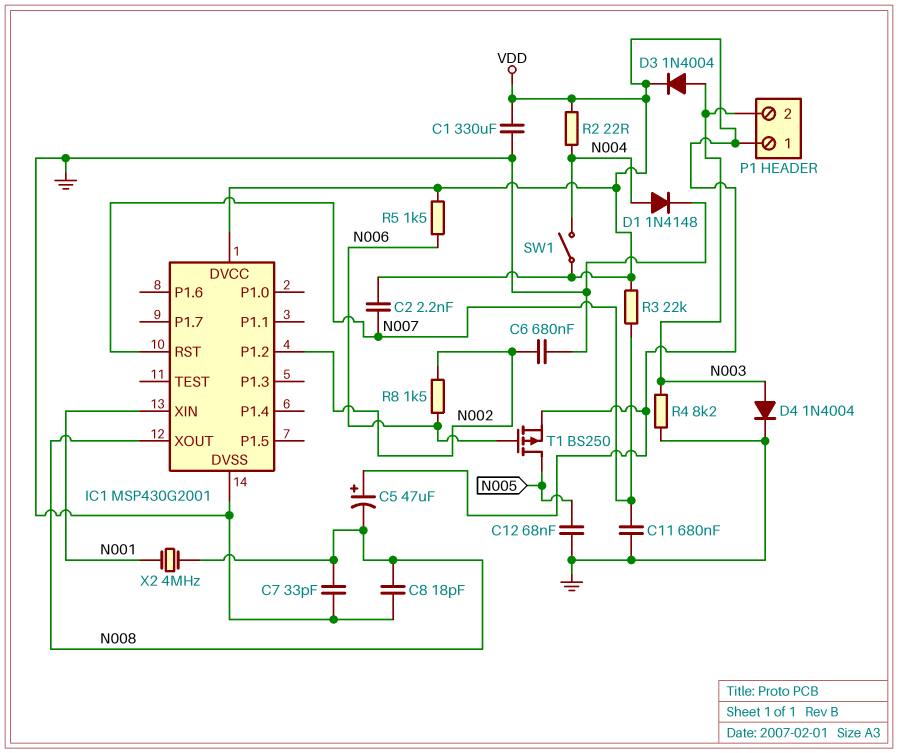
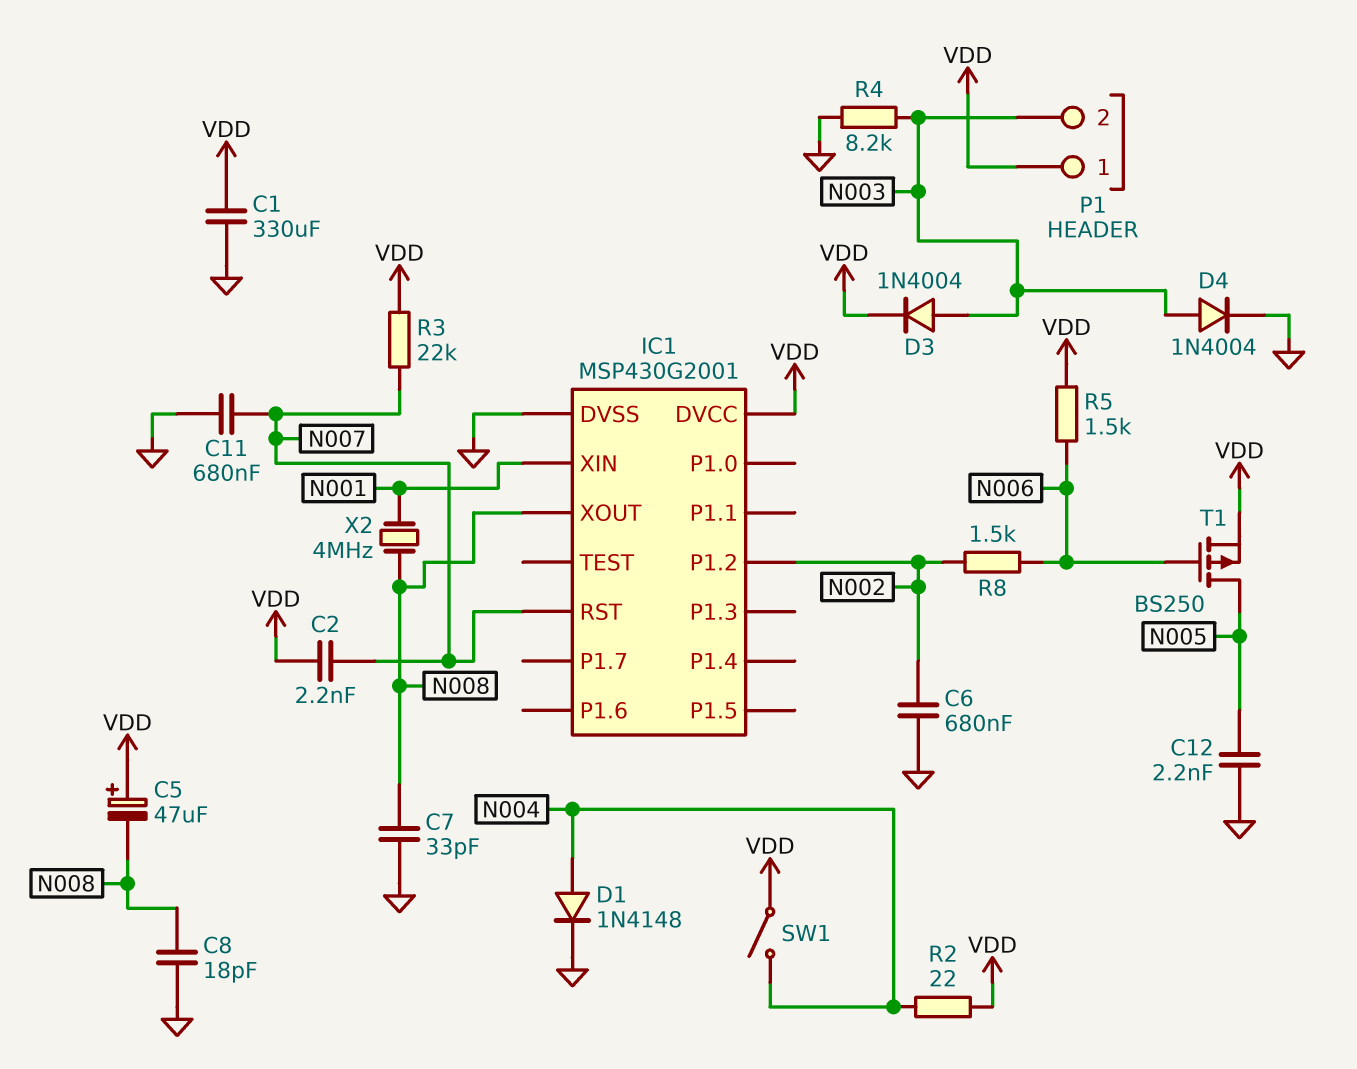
C12: 68nF (GND, N005) -> 2.2nF (GND, N005)

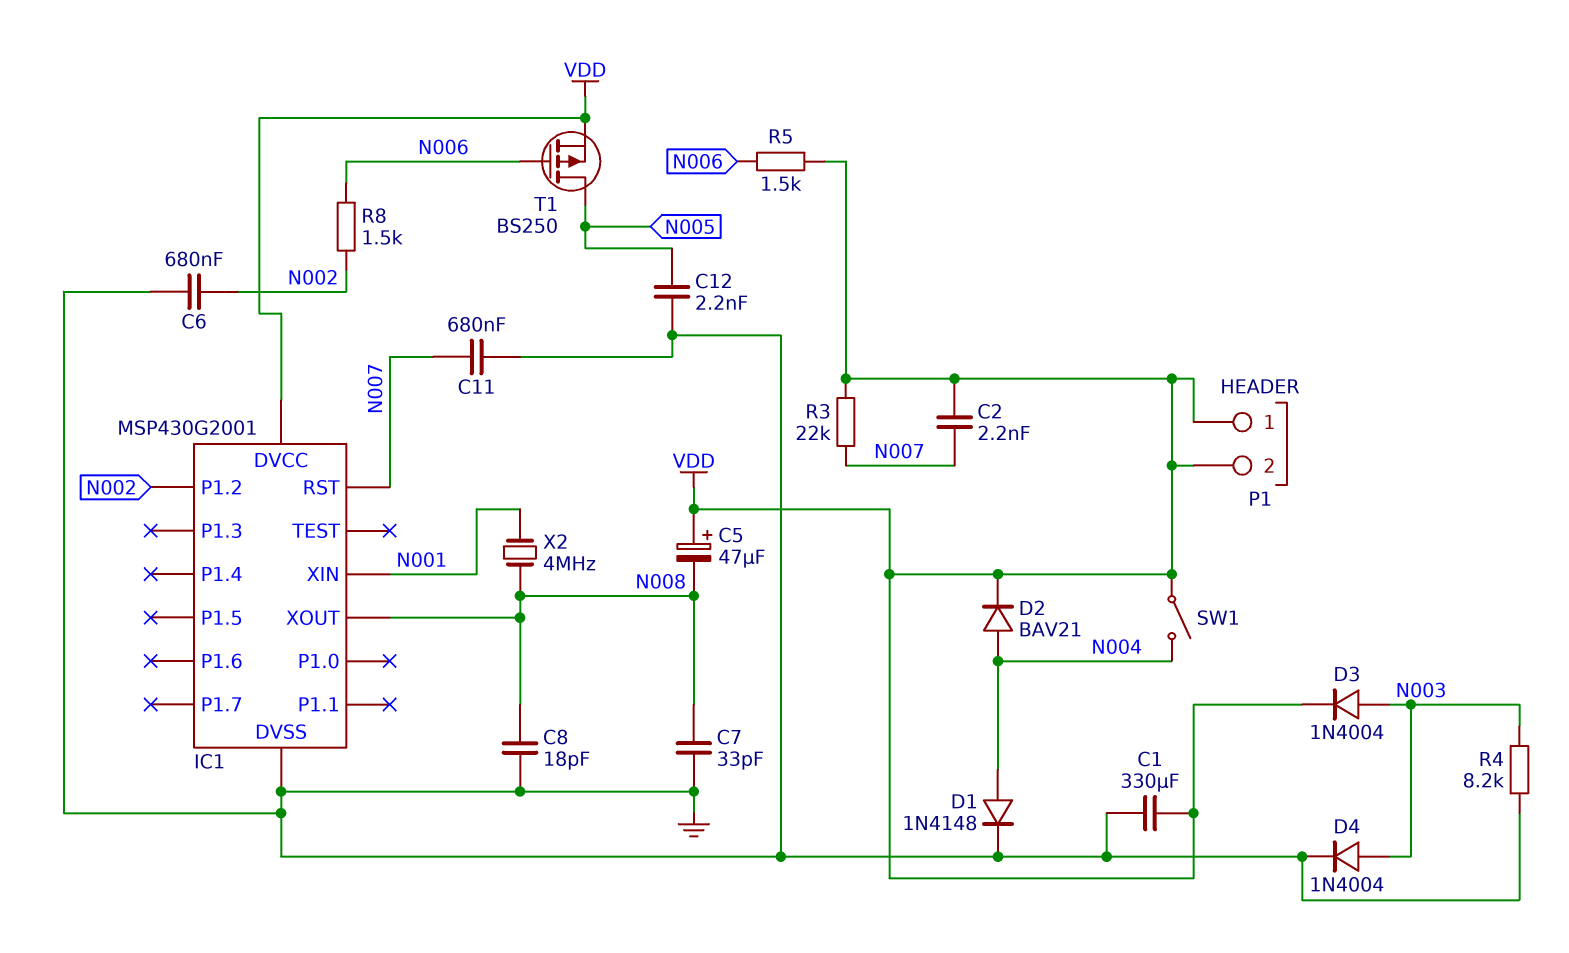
D2: none -> diode BAV21 (A N004, K VDD)
P1 pin 2: N003 -> VDD
R2: 22 (N004, VDD) -> none

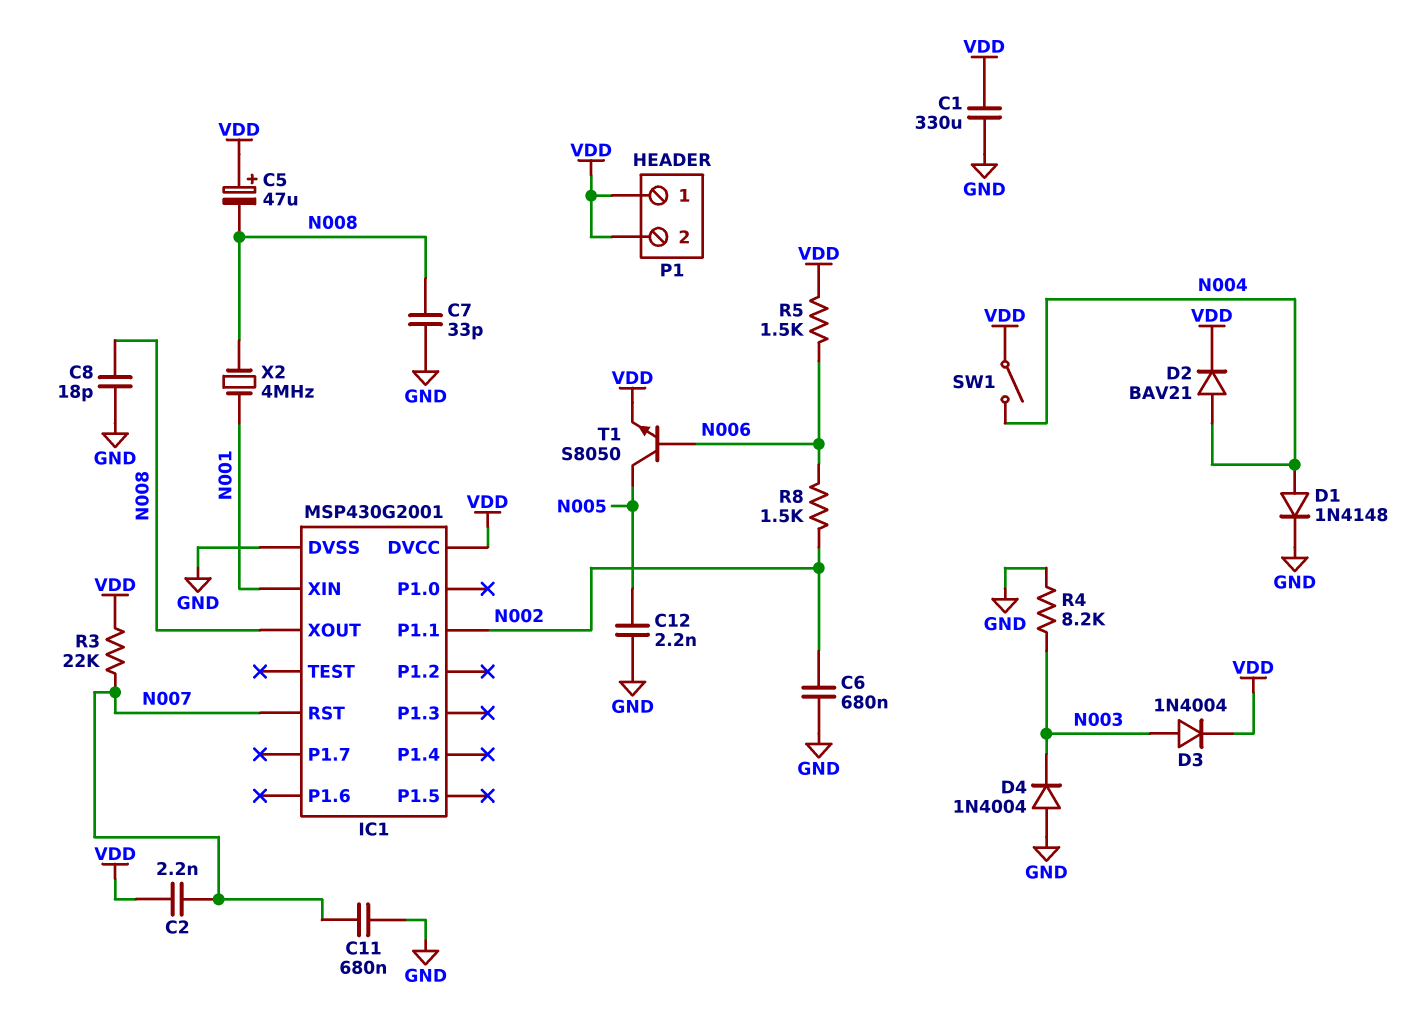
D4: diode 1N4004 (A N003, K GND) -> diode 1N4004 (A GND, K N003)
IC1 pin P1.1: none -> N002
IC1 pin P1.2: N002 -> none
T1: PMOS BS250 (G N006, D N005, S VDD) -> NPN S8050 (B N006, C N005, E VDD)

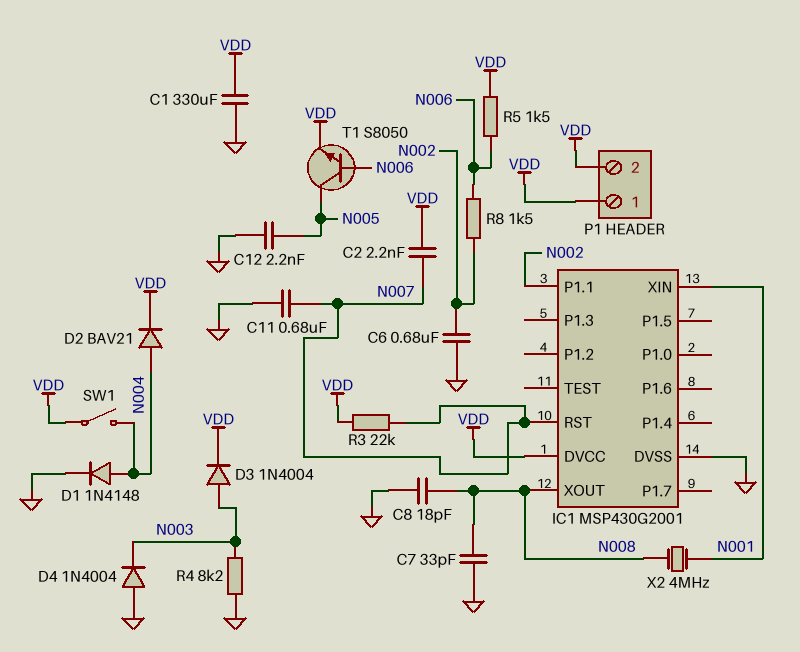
C5: 47uF (plus VDD, minus N008) -> none

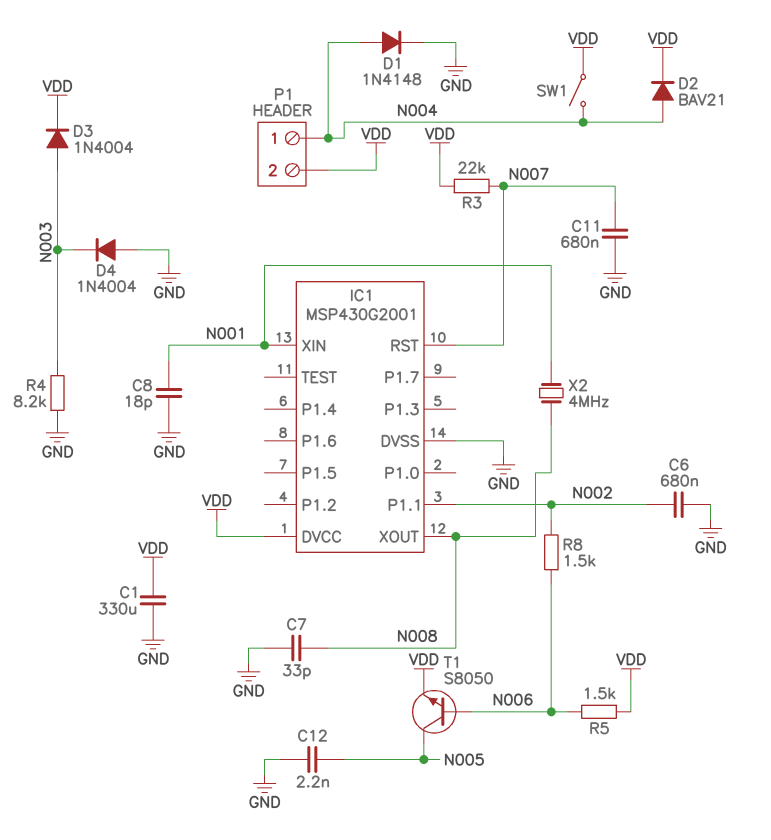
C2: 2.2nF (N007, VDD) -> none
C8: 18pF (GND, N008) -> 18pF (GND, N001)
P1 pin 1: VDD -> N004

